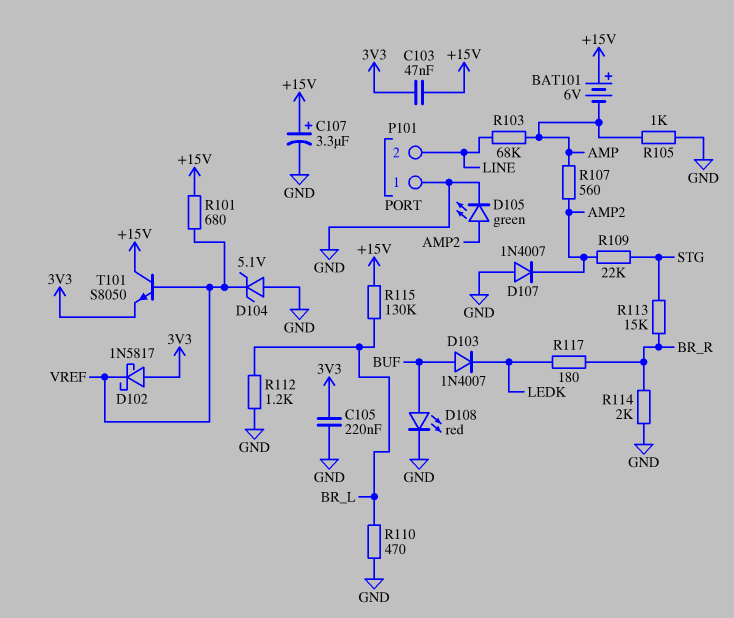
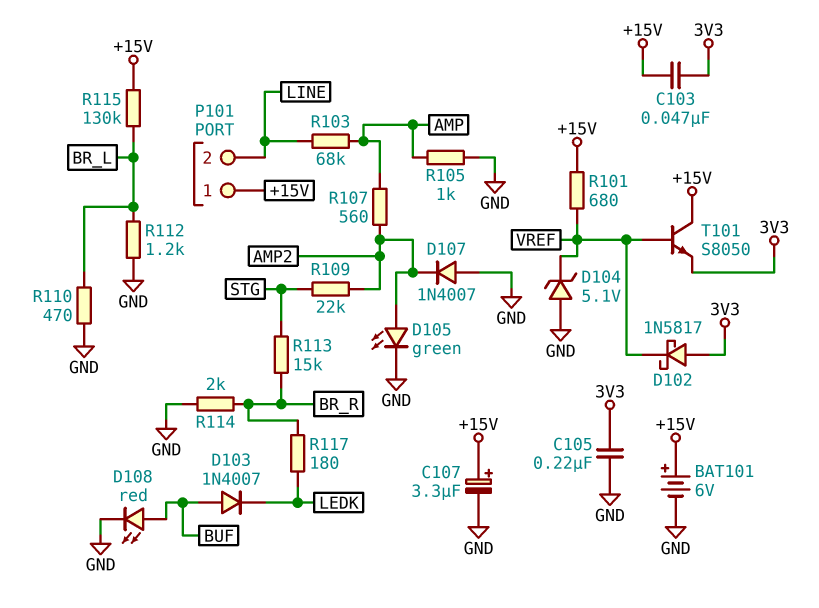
BAT101: 6V (plus +15V, minus AMP) -> 6V (plus +15V, minus GND)
P101 pin 1: GND -> +15V

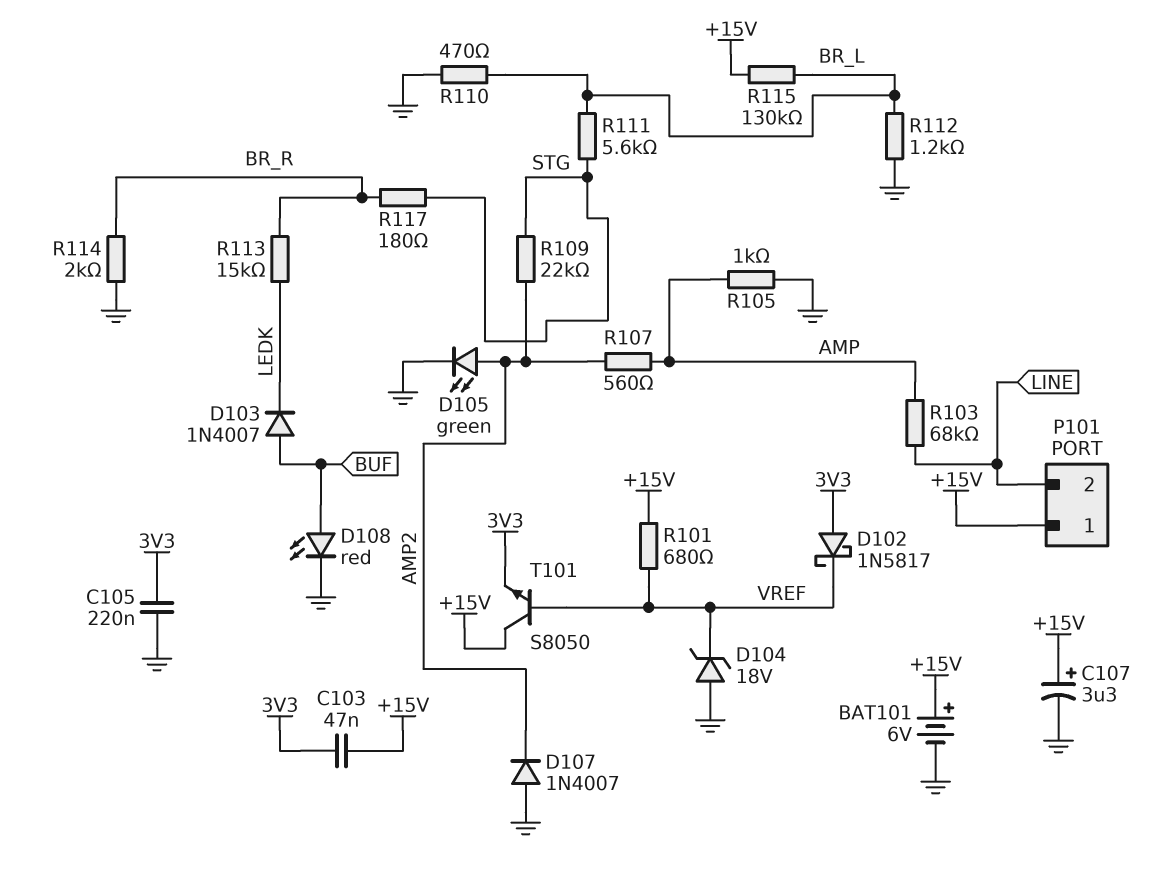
D104: zener 5.1V (A GND, K VREF) -> zener 18V (A GND, K VREF)
R111: none -> 5.6k (BR_L, STG)
R113: 15k (BR_R, STG) -> 15k (BR_R, LEDK)
R117: 180 (BR_R, LEDK) -> 180 (BR_R, STG)

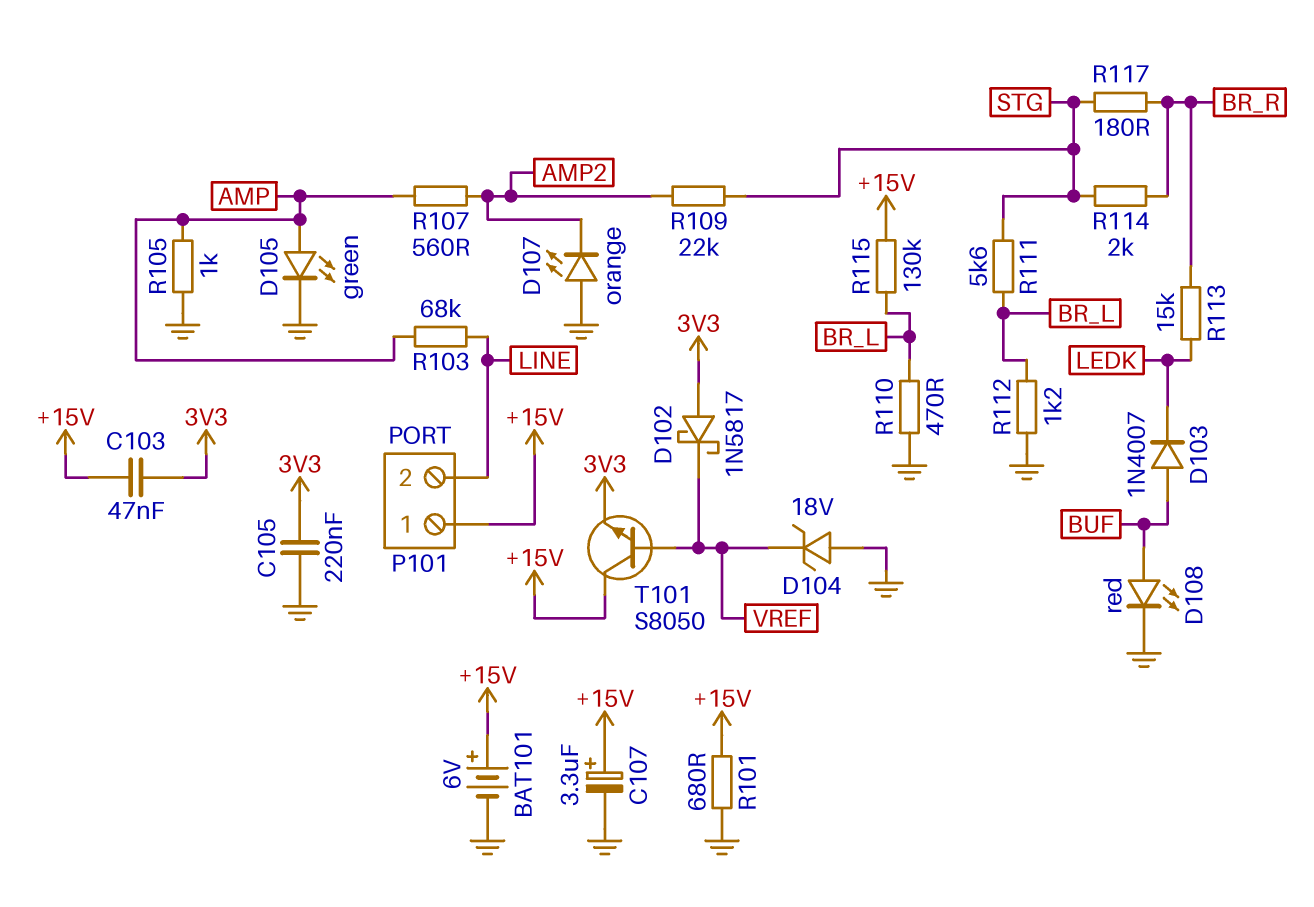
D105: LED green (A AMP2, K GND) -> LED green (A AMP, K GND)
D107: diode 1N4007 (A GND, K AMP2) -> LED orange (A GND, K AMP2)
R101: 680 (+15V, VREF) -> 680 (+15V, GND)
R114: 2k (BR_R, GND) -> 2k (BR_R, STG)

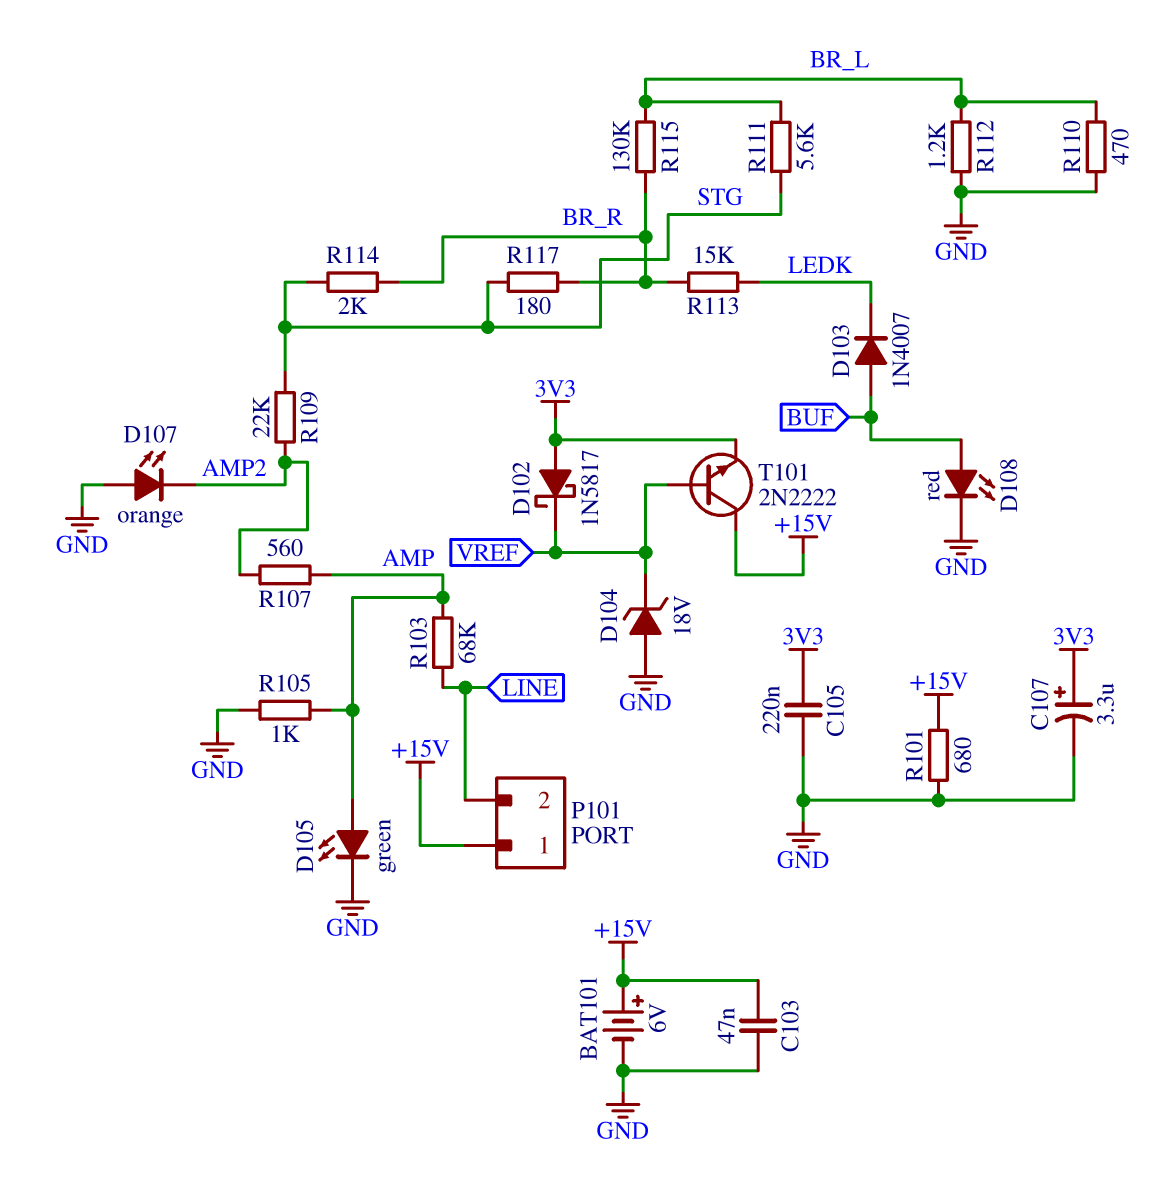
C103: 47nF (+15V, 3V3) -> 47nF (+15V, GND)
C107: 3.3uF (plus +15V, minus GND) -> 3.3uF (plus 3V3, minus GND)
R115: 130k (+15V, BR_L) -> 130k (BR_L, BR_R)
T101: NPN S8050 (B VREF, C +15V, E 3V3) -> NPN 2N2222 (B VREF, C +15V, E 3V3)

